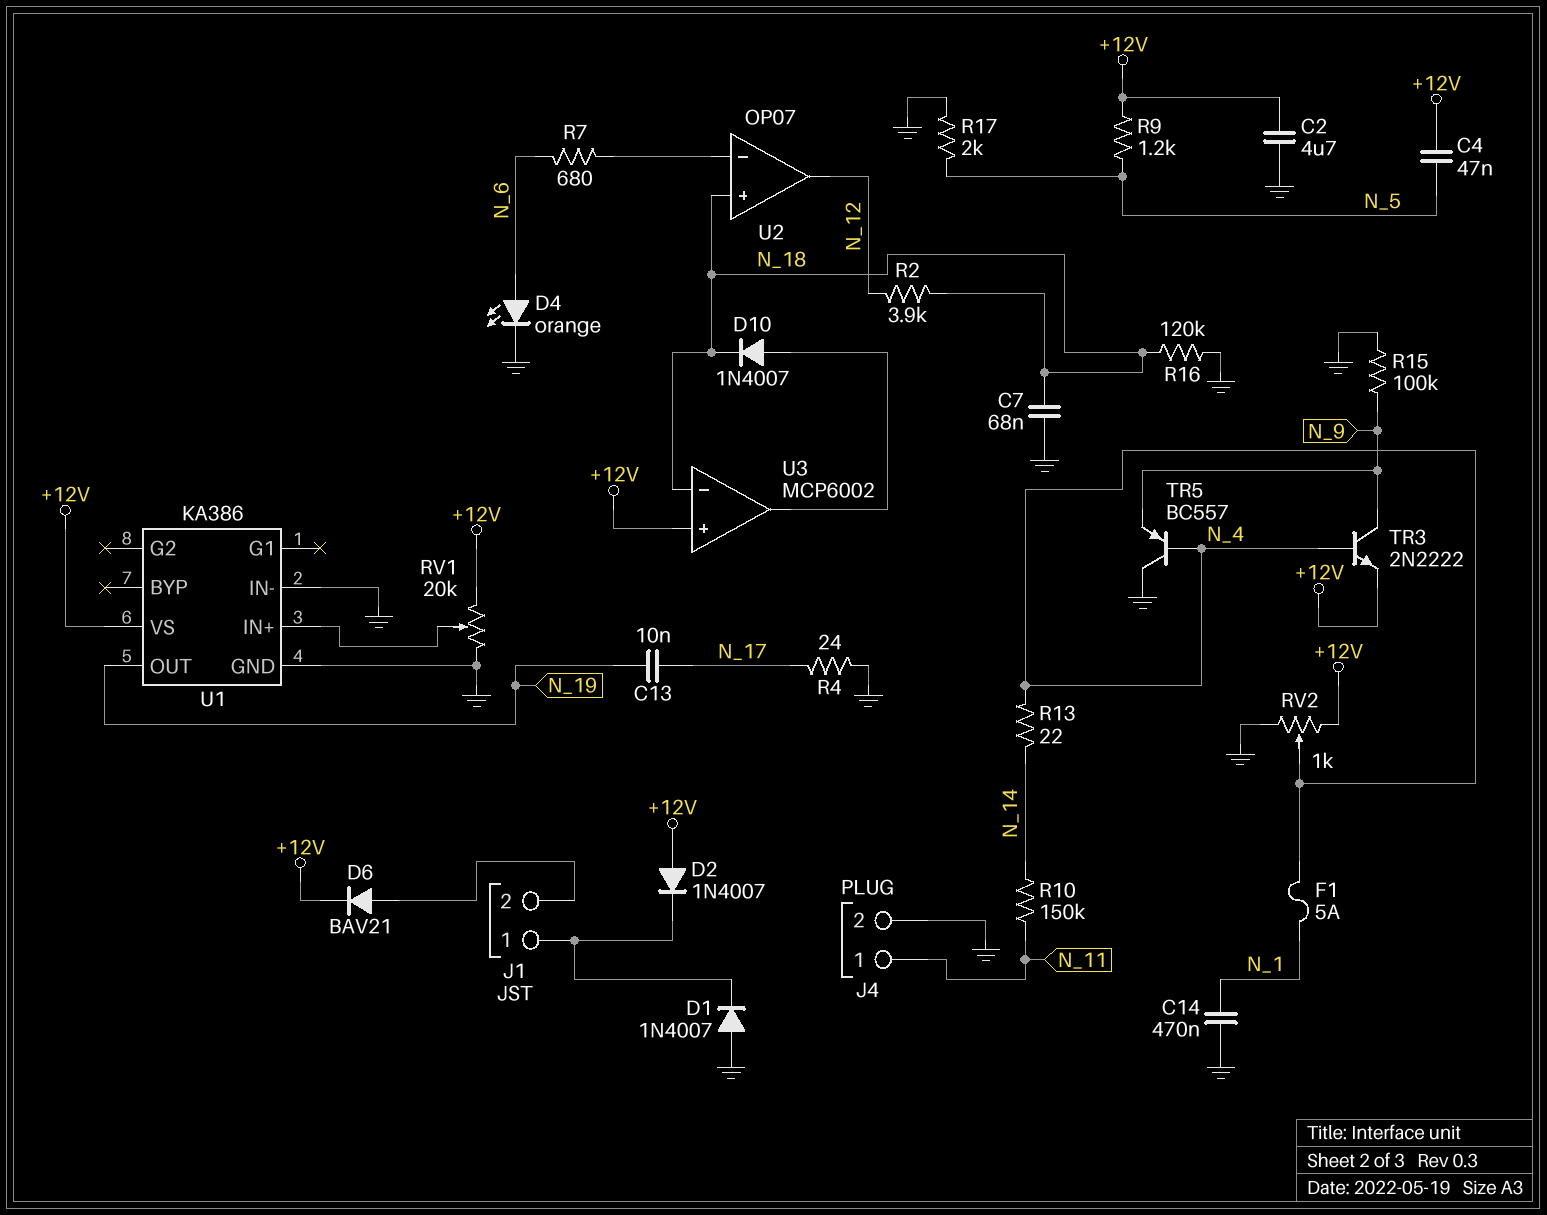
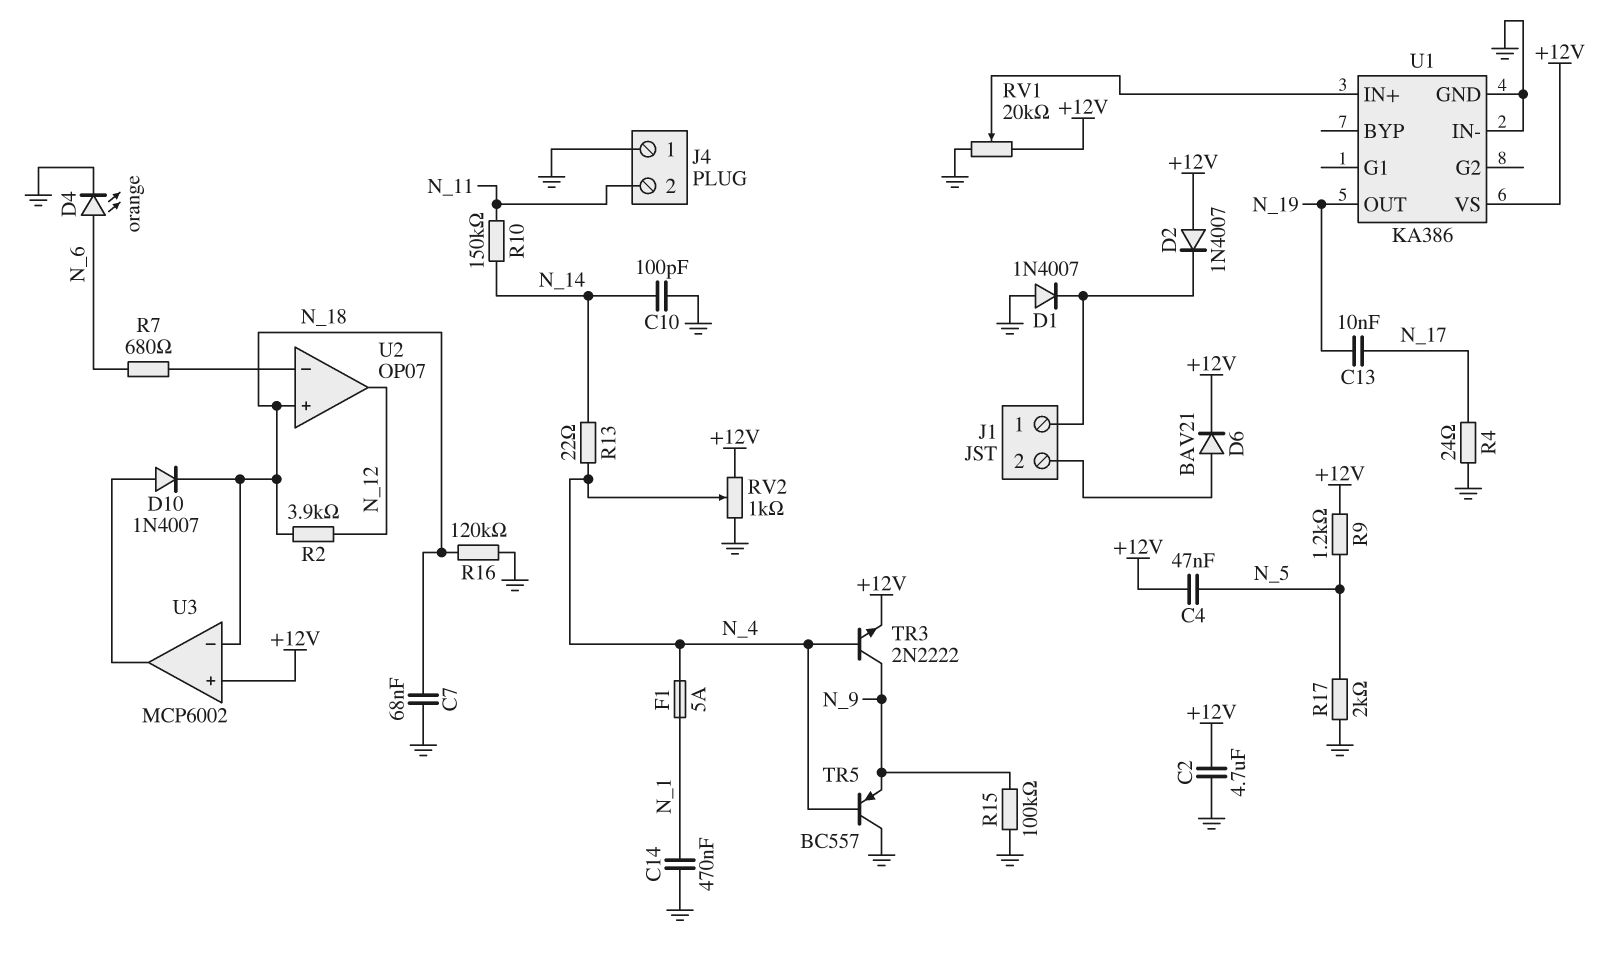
C10: none -> 100pF (GND, N_14)
J4 pin 1: N_11 -> GND
J4 pin 2: GND -> N_11

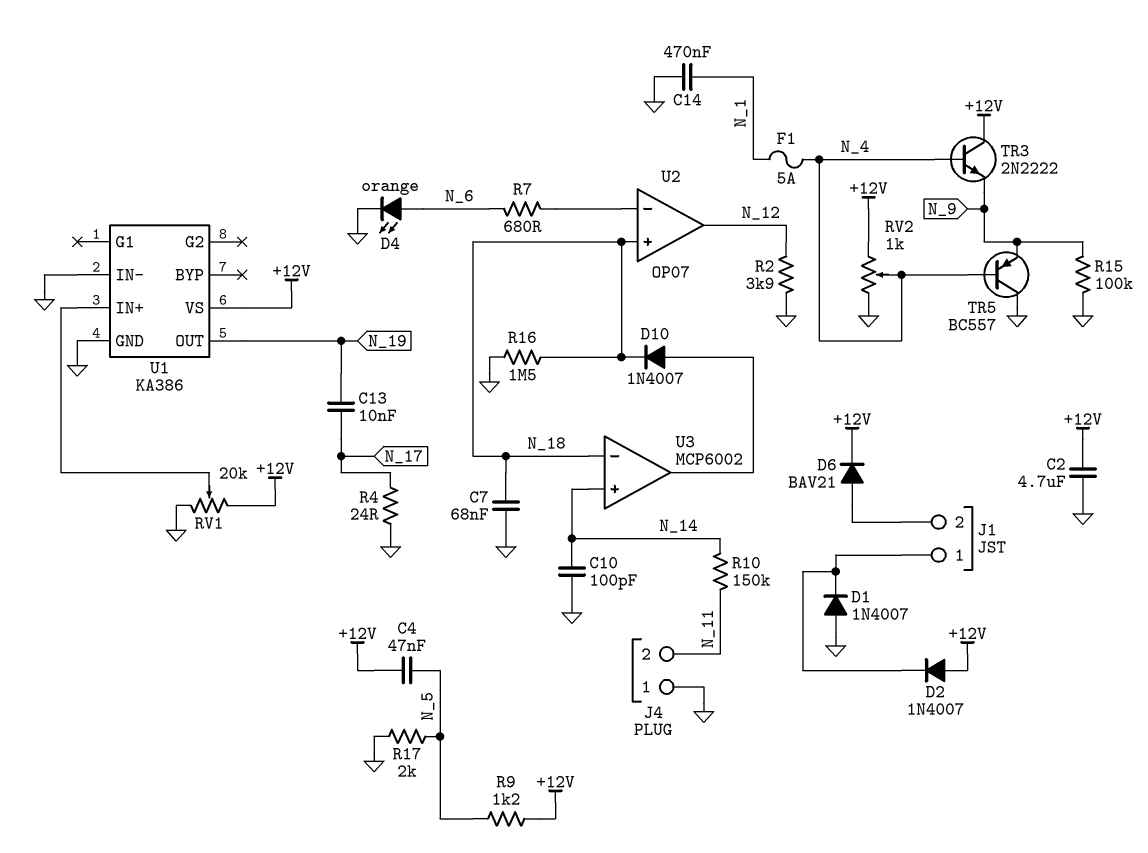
R2: 3.9k (N_12, N_18) -> 3.9k (GND, N_12)
R13: 22 (N_4, N_14) -> none
R16: 120k (GND, N_18) -> 1.5M (GND, N_18)
TR3: NPN 2N2222 (B N_4, C N_9, E +12V) -> NPN 2N2222 (B N_4, C +12V, E N_9)
U3 pin in+: +12V -> N_14

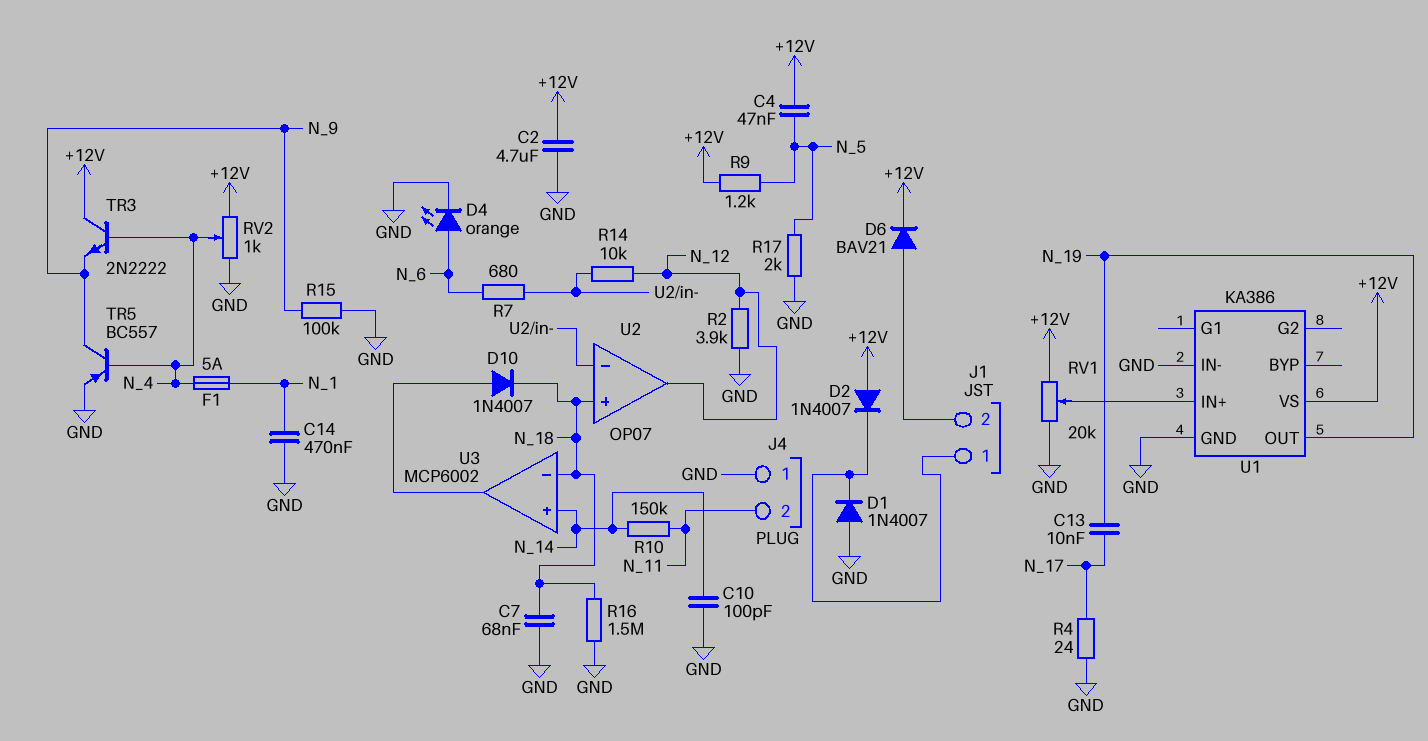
R14: none -> 10k (N_12, U2/in-)
TR5: PNP BC557 (B N_4, C GND, E N_9) -> PNP BC557 (B N_4, C N_9, E GND)

